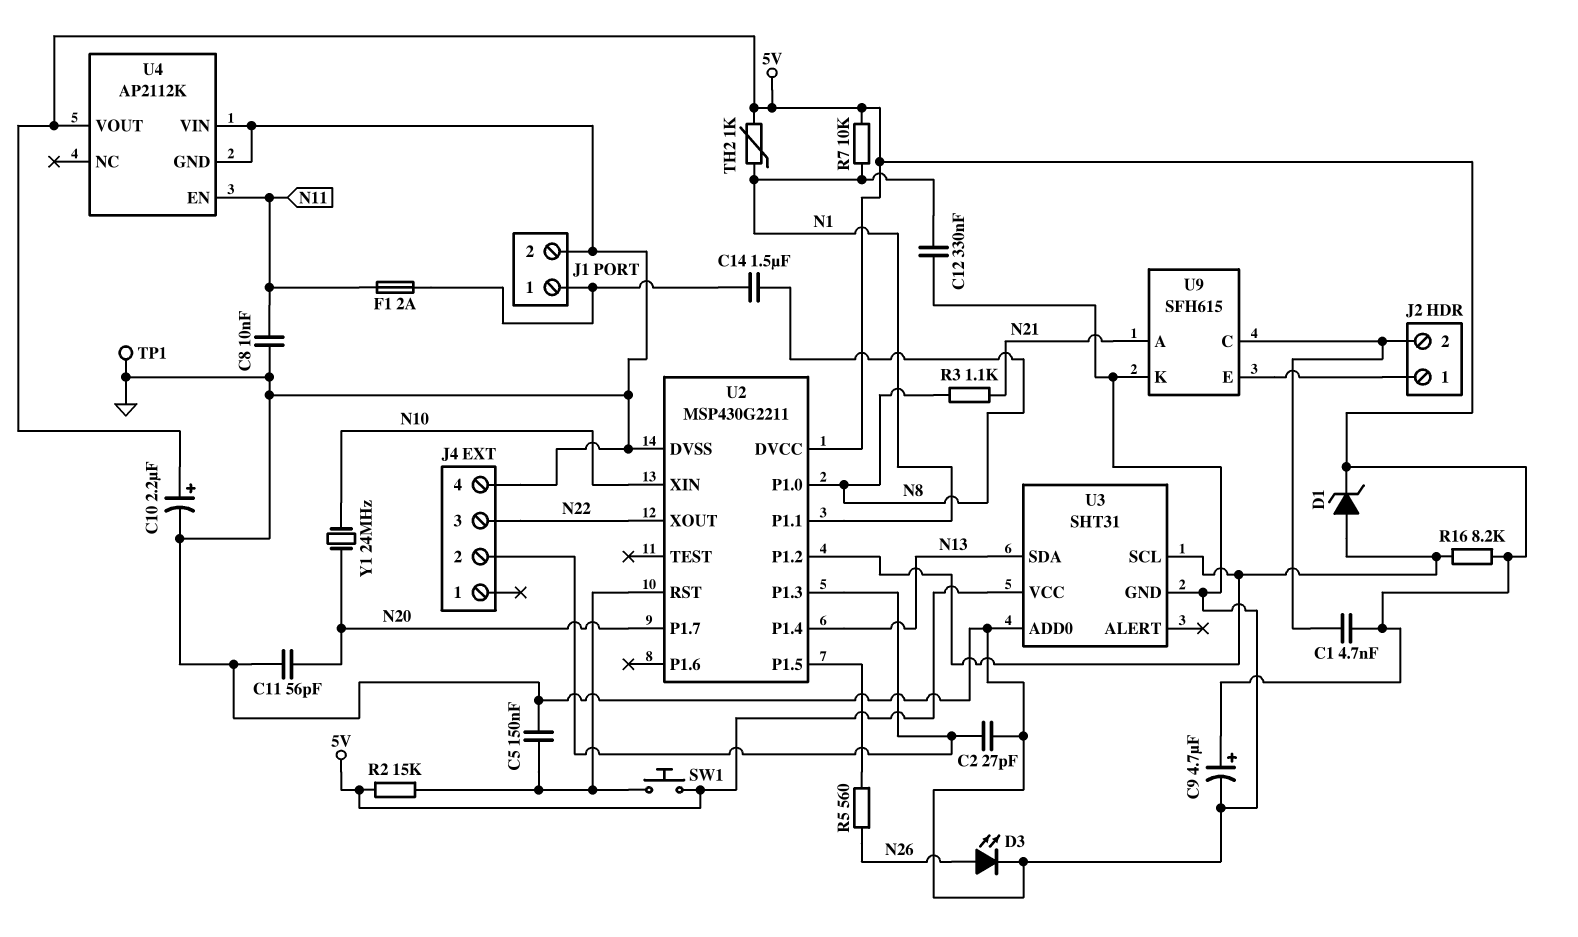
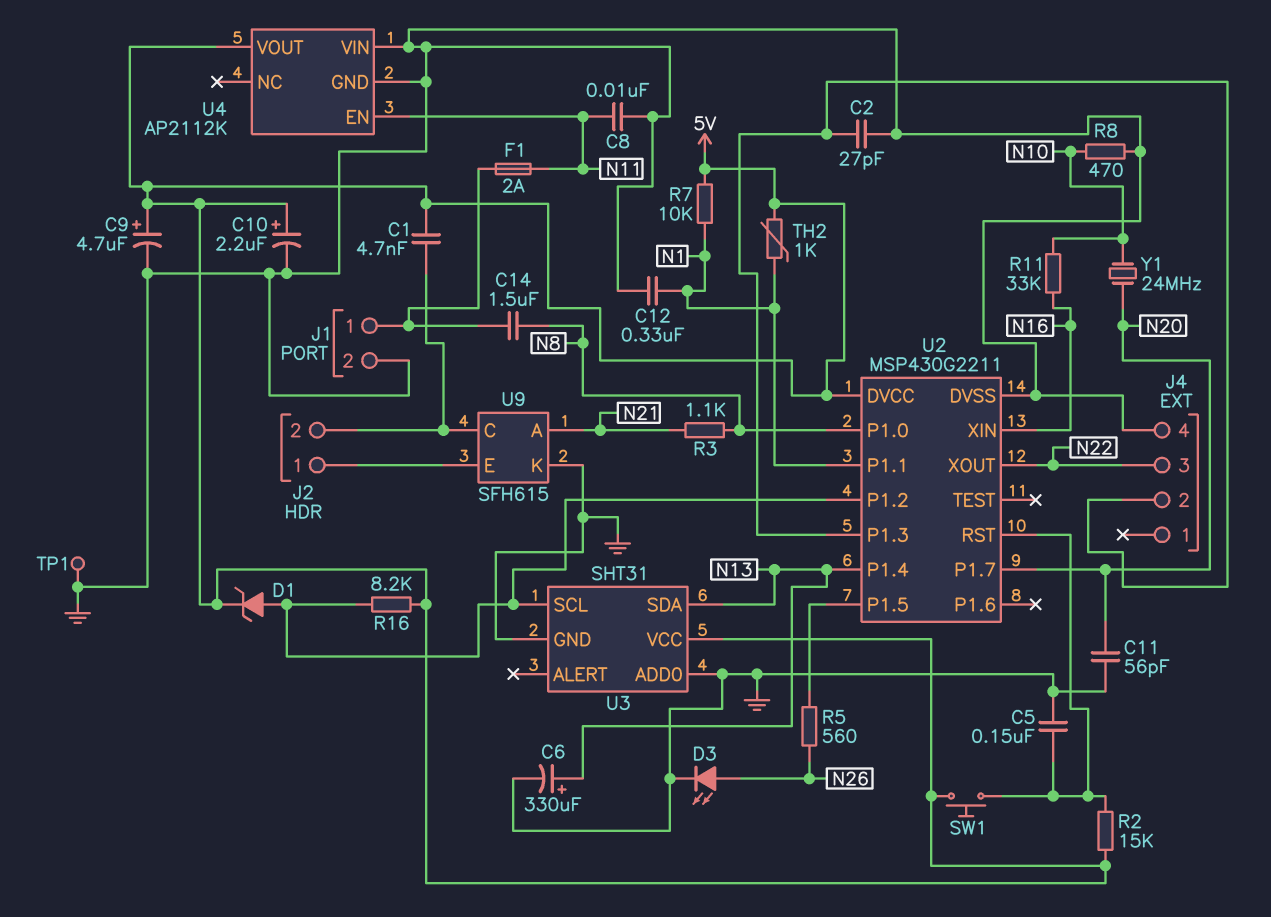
C6: none -> 330uF (plus N13, minus GND)
R8: none -> 470 (GND, N10)
R11: none -> 33k (N10, N16)
U2 pin XIN: N10 -> N16

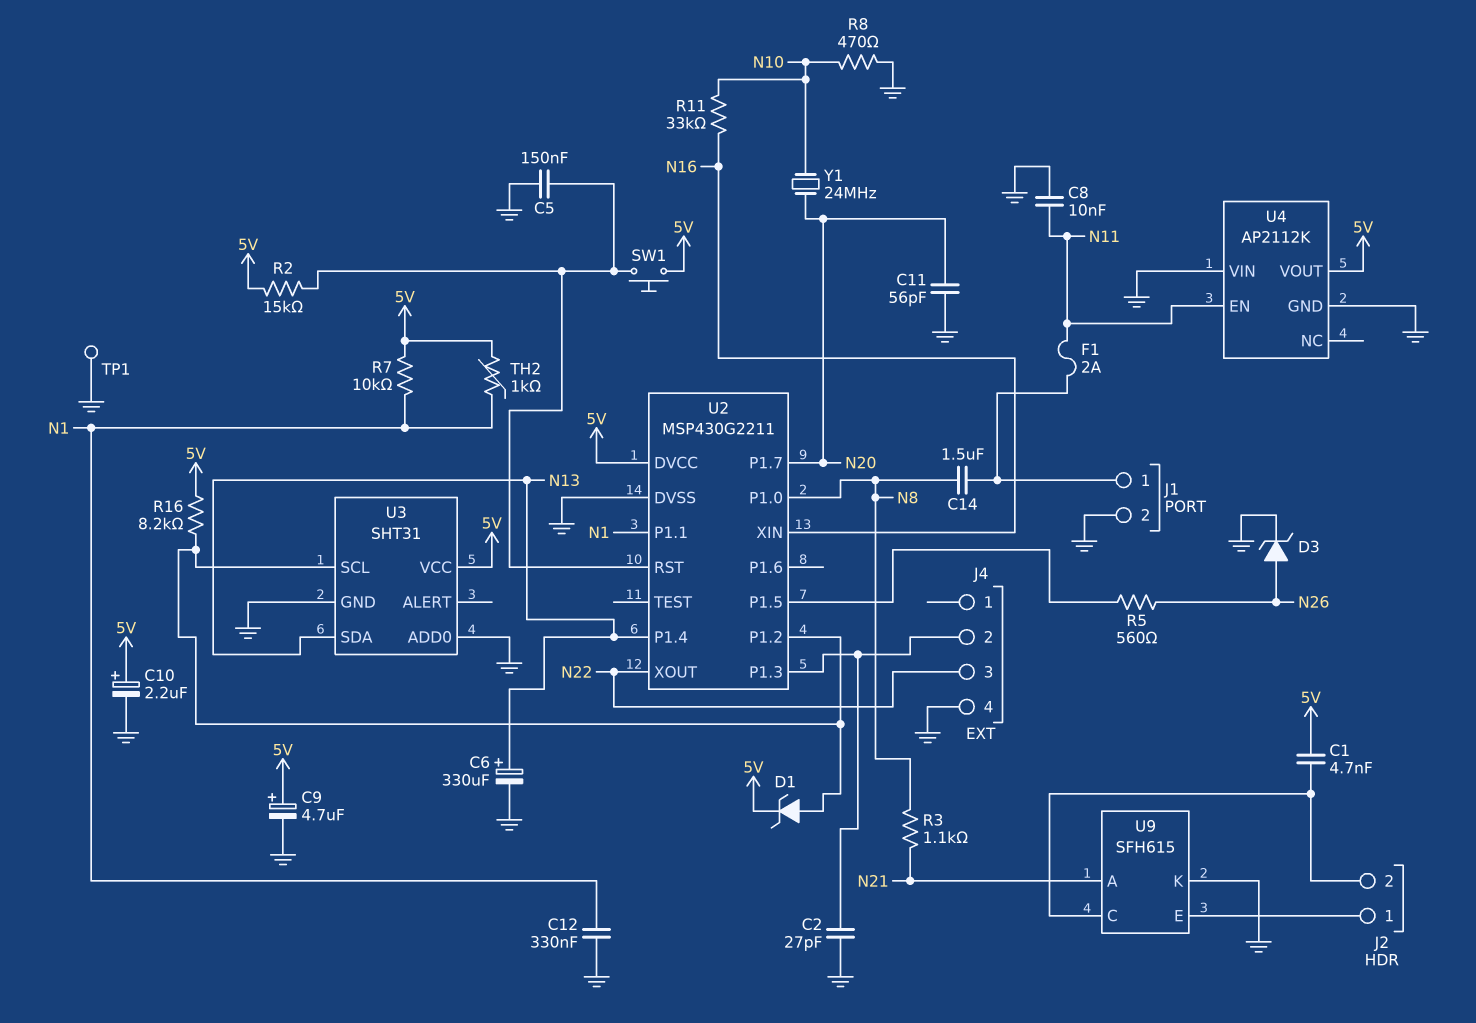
D3: LED (A N26, K GND) -> zener (A N26, K GND)

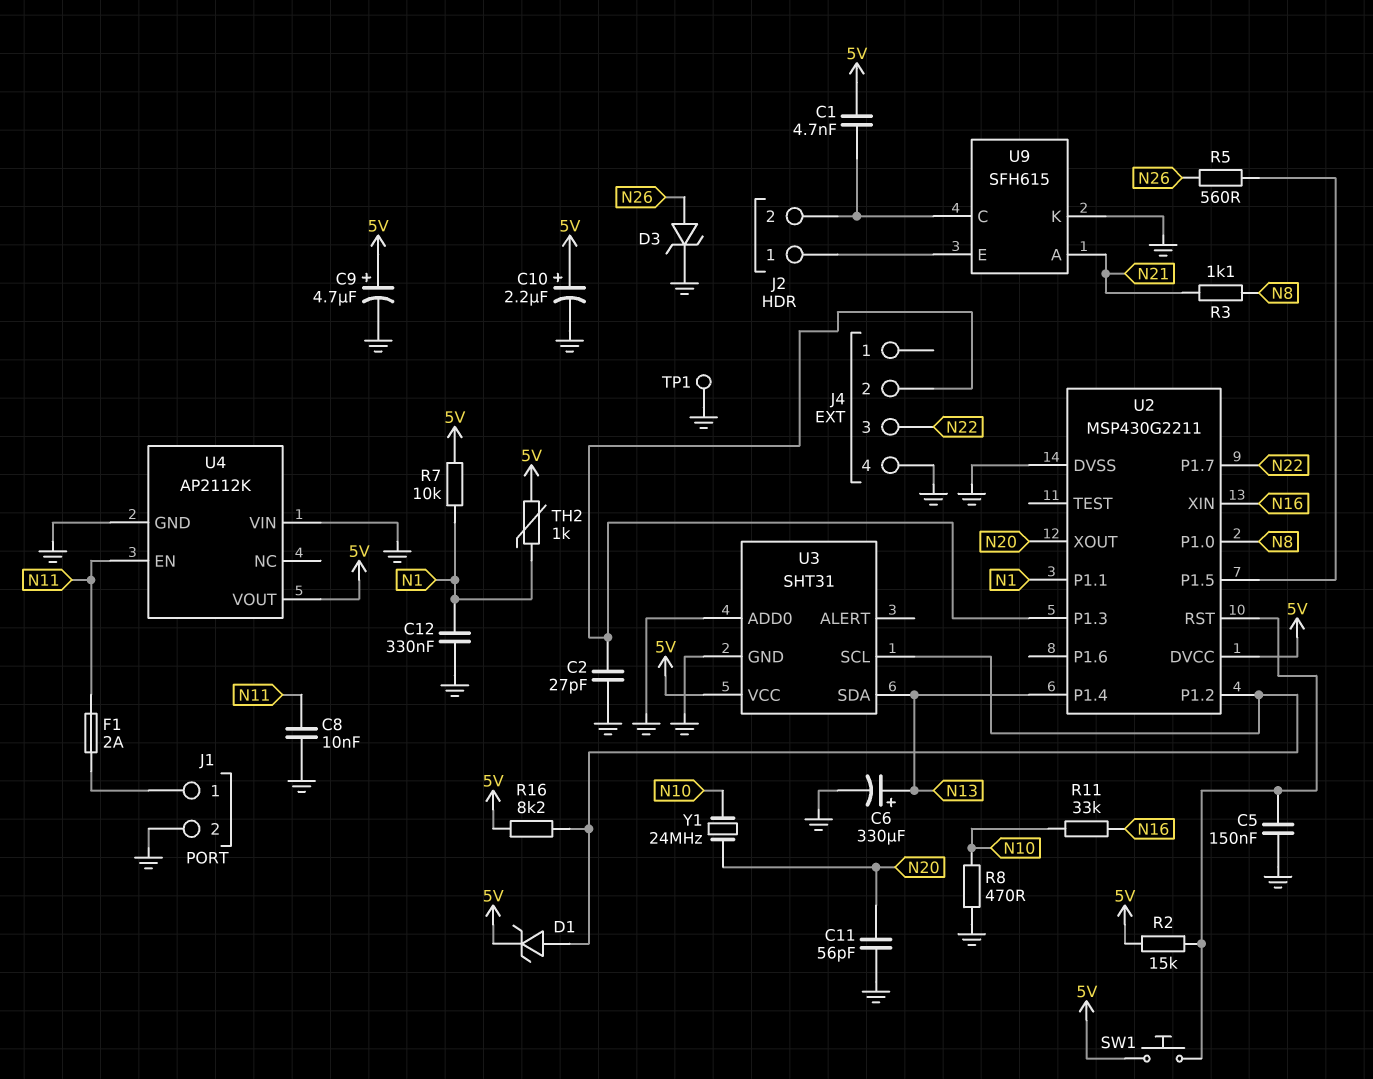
C14: 1.5uF (J1/1, N8) -> none
U2 pin P1.7: N20 -> N22
U2 pin XOUT: N22 -> N20

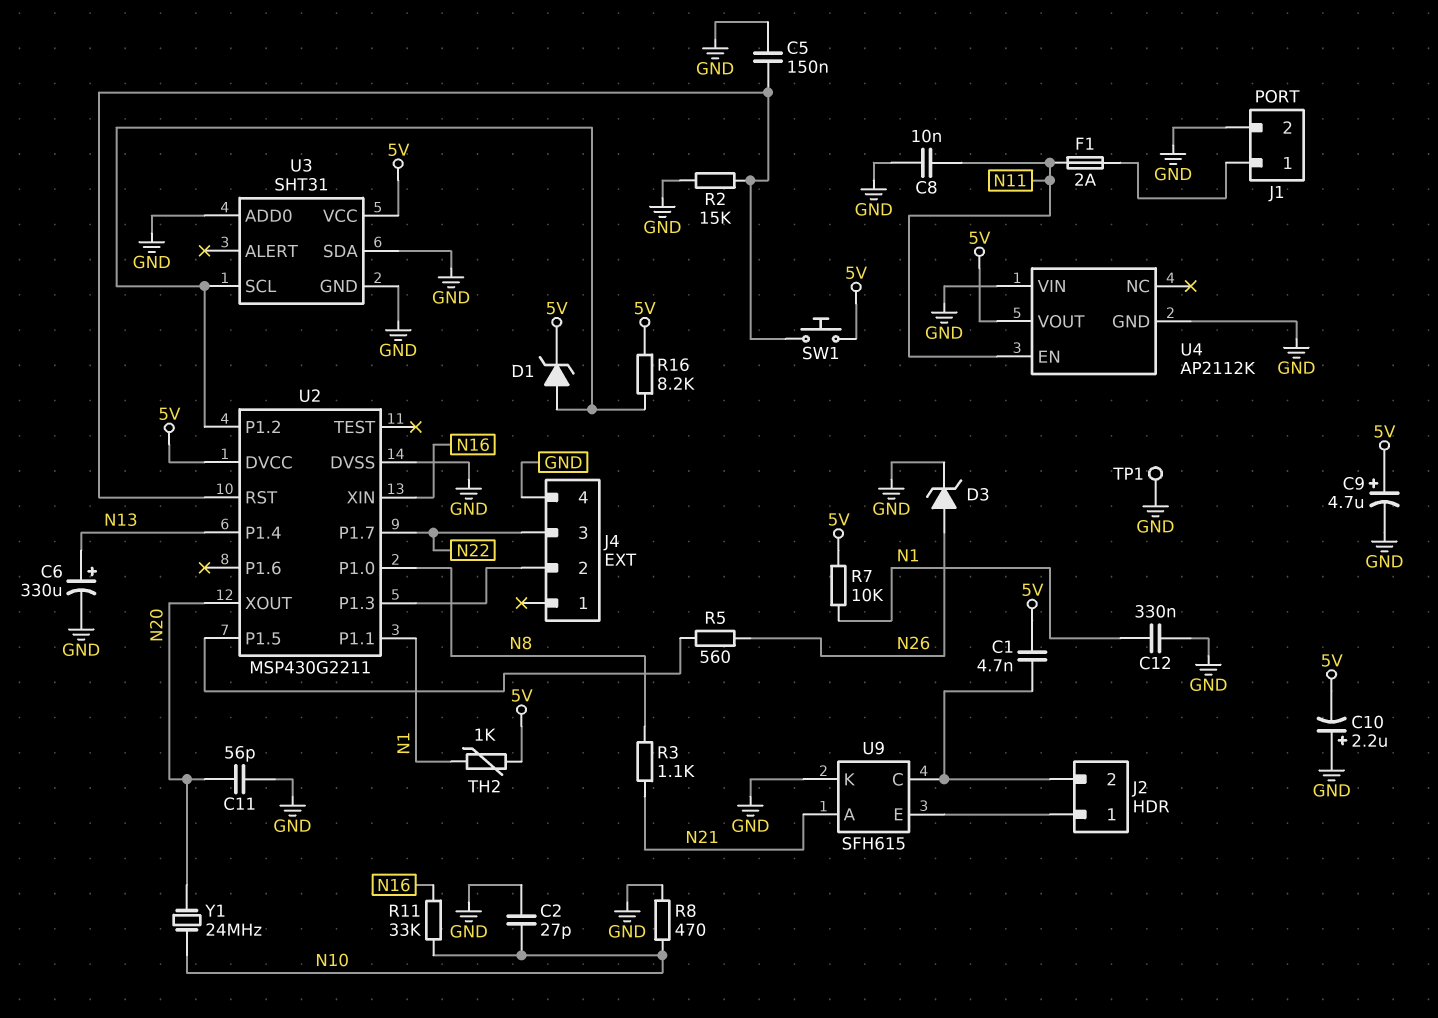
C2: 27pF (GND, J4/2) -> 27pF (GND, N10)
C10: 2.2uF (plus 5V, minus GND) -> 2.2uF (plus GND, minus 5V)
R2: 15k (5V, U2/RST) -> 15k (GND, U2/RST)
U3 pin SDA: N13 -> GND

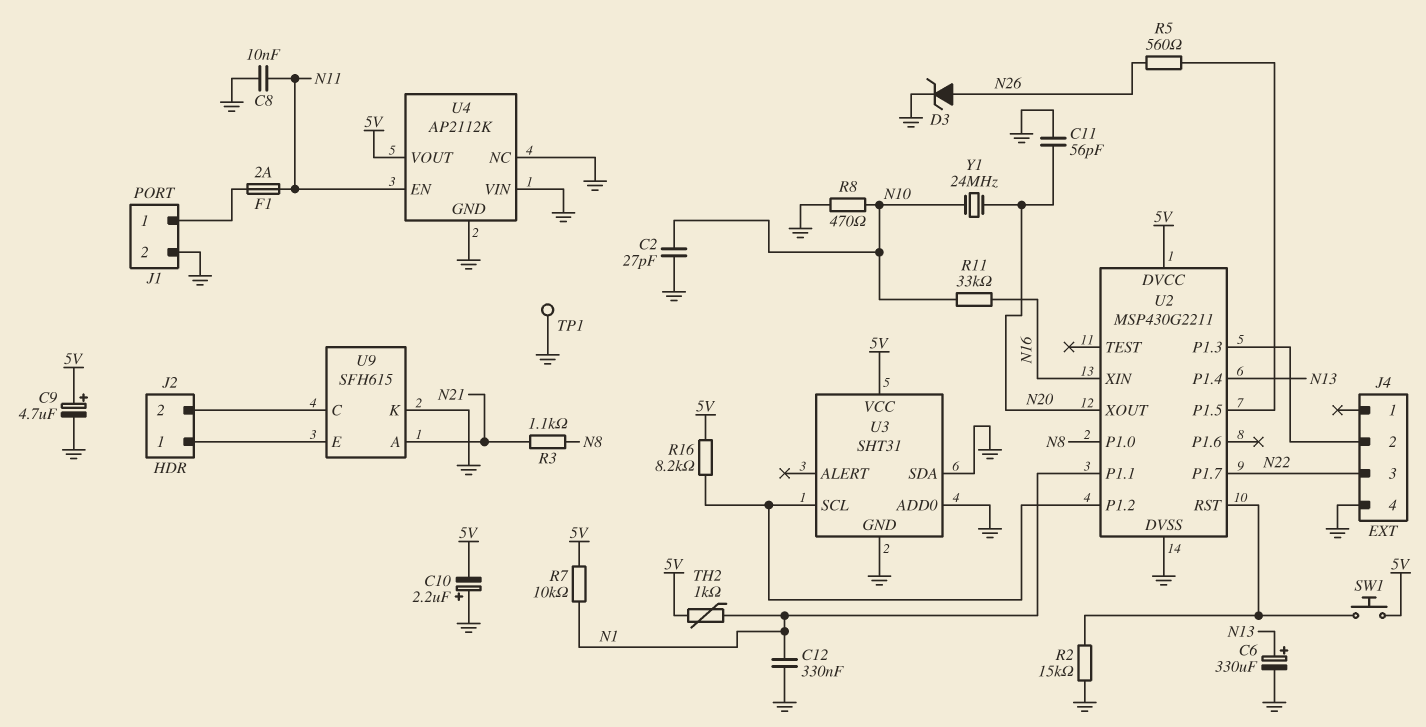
C1: 4.7nF (5V, J2/2) -> none
C5: 150nF (GND, U2/RST) -> none
D1: zener (A U2/P1.2, K 5V) -> none
U4 pin NC: none -> GND

